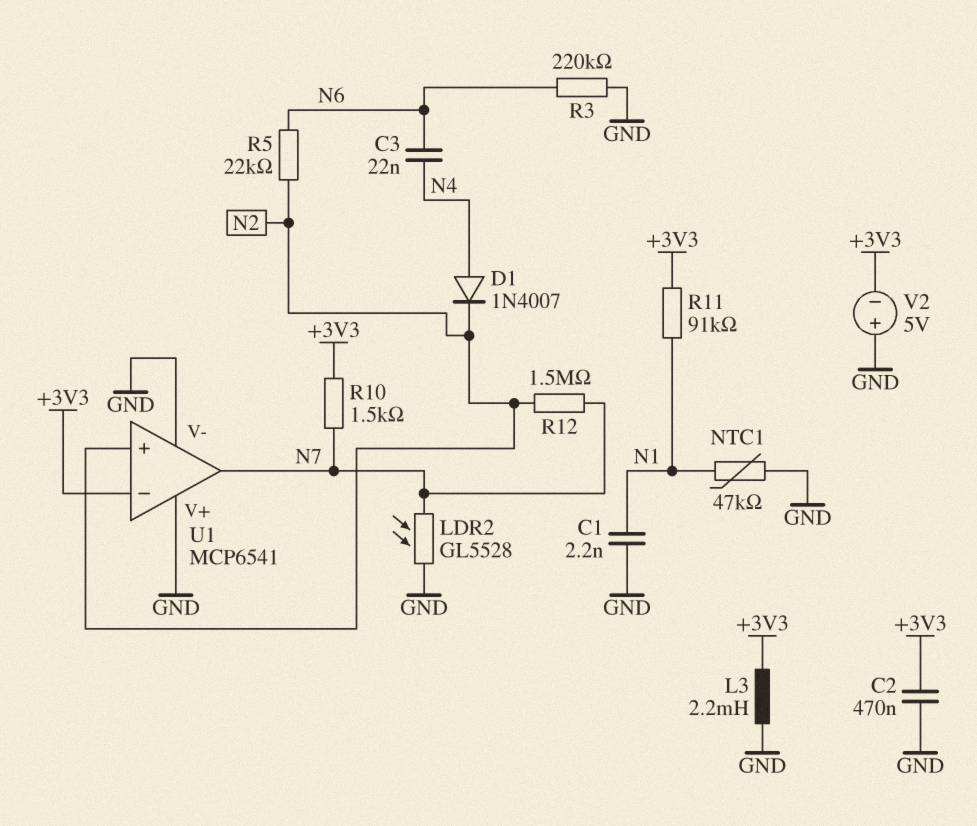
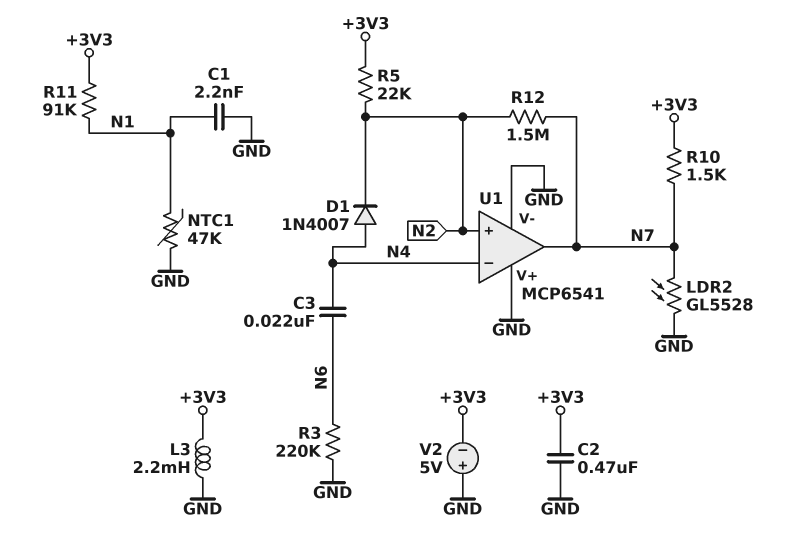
R5: 22k (N2, N6) -> 22k (+3V3, N2)
U1 pin in-: +3V3 -> N4

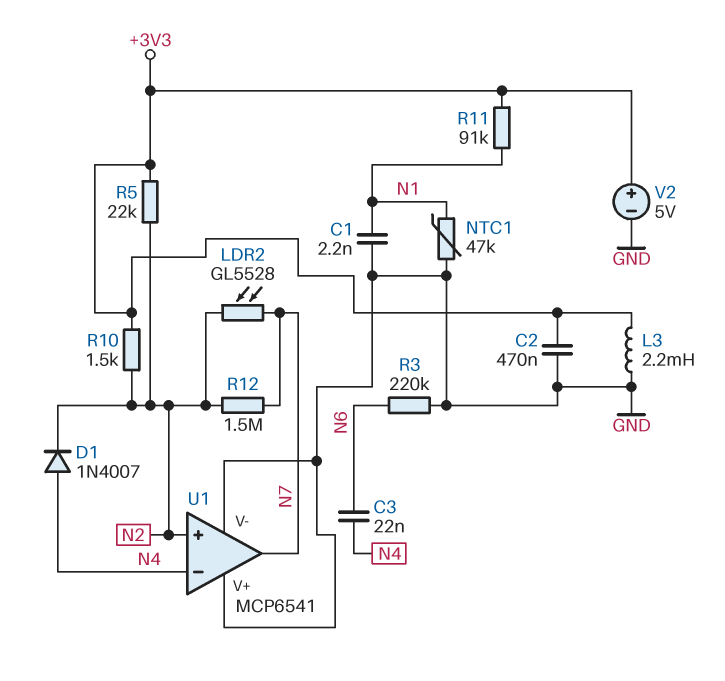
LDR2: GL5528 (GND, N7) -> GL5528 (N2, N7)
R10: 1.5k (+3V3, N7) -> 1.5k (+3V3, N2)
V2: 5V (plus GND, minus +3V3) -> 5V (plus +3V3, minus GND)

